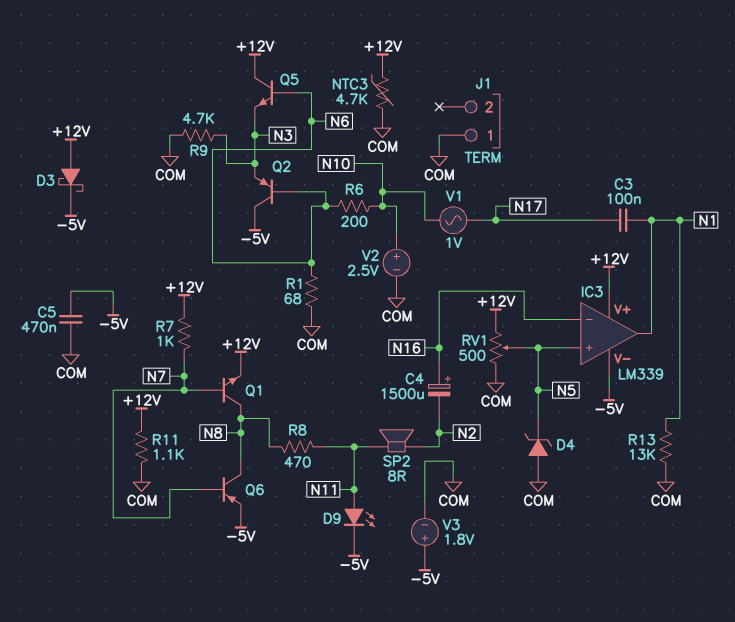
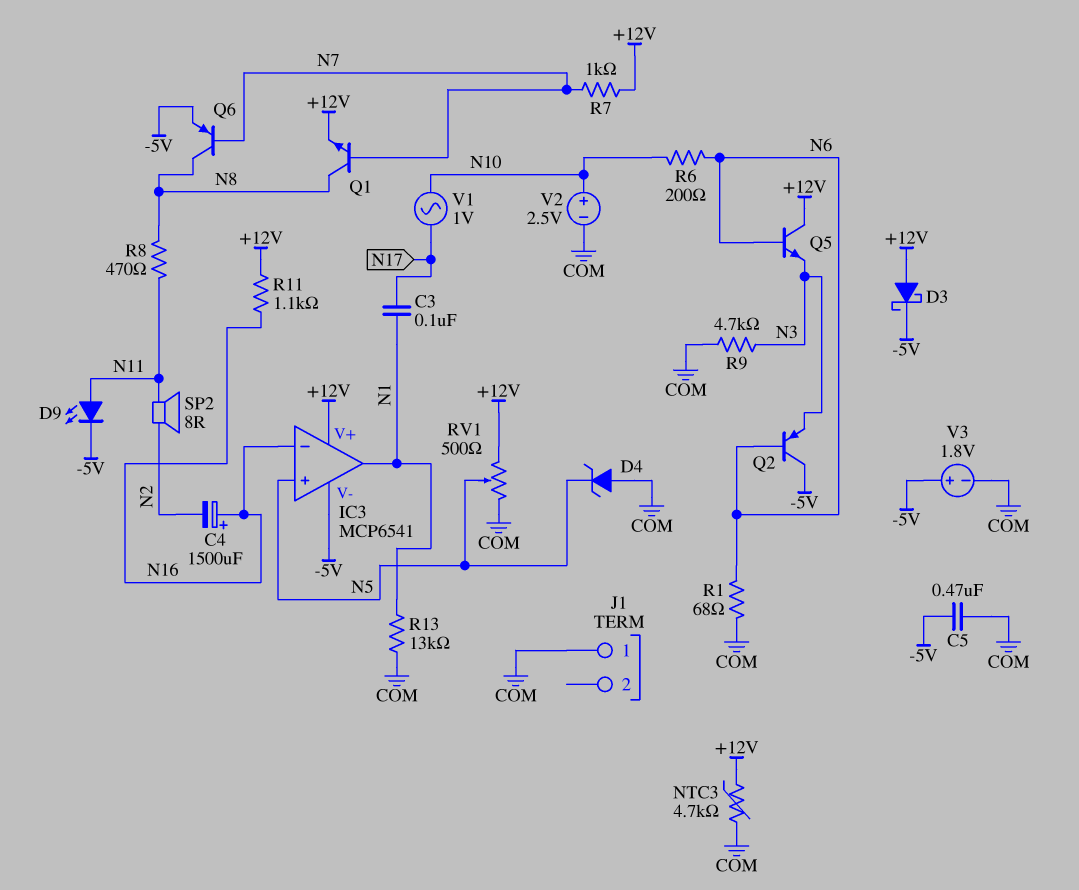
IC3: LM339 -> MCP6541
R11: 1.1k (+12V, COM) -> 1.1k (+12V, N16)

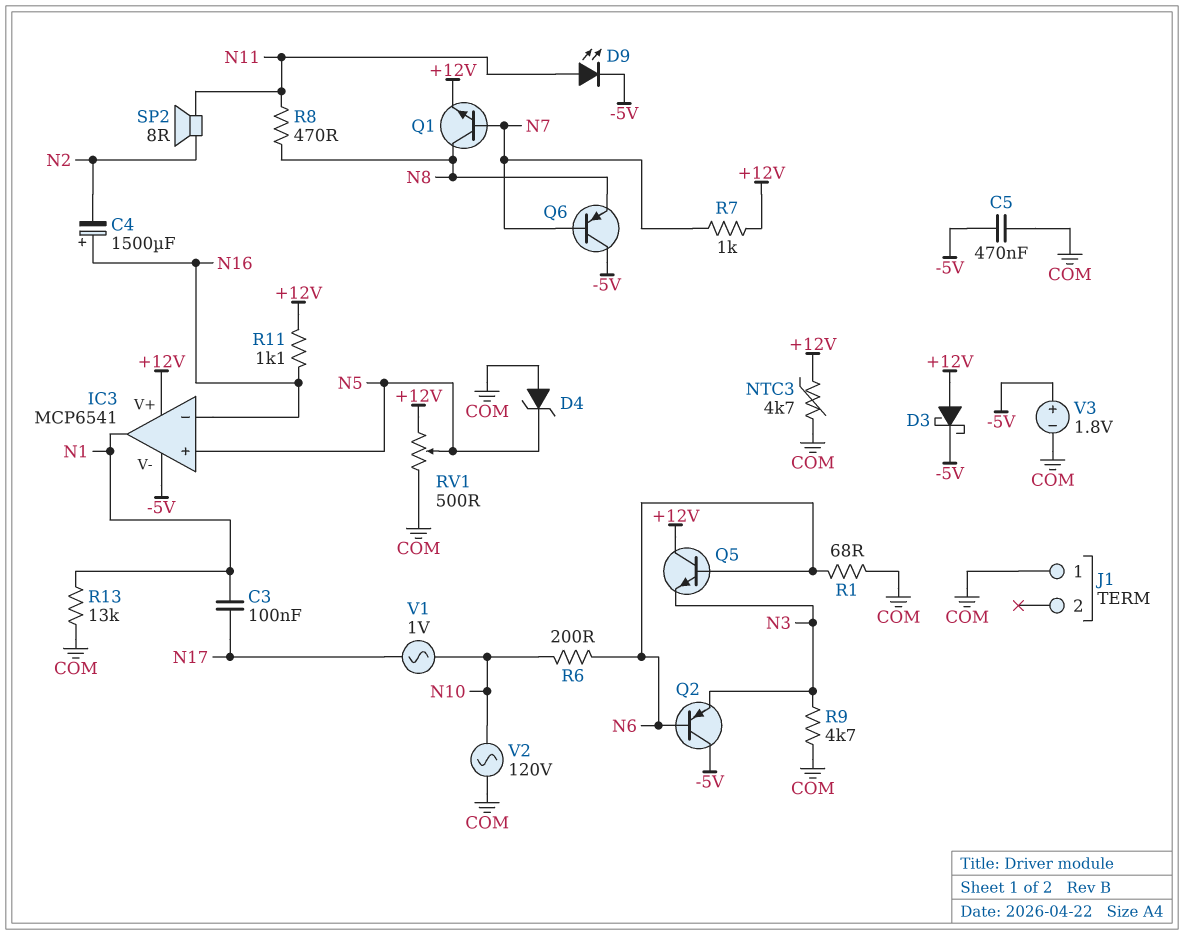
Q6: PNP (B N7, C N8, E -5V) -> PNP (B N7, C -5V, E N8)
V2: 2.5V (plus N10, minus COM) -> AC 120V (COM, N10)

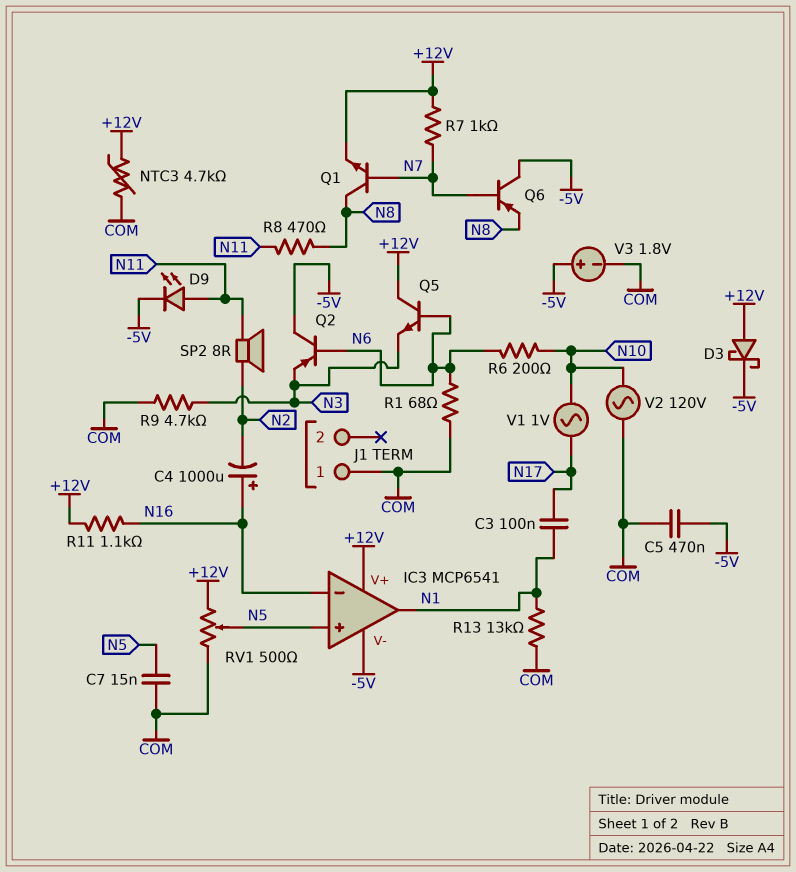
C4: 1500uF (plus N16, minus N2) -> 1000uF (plus N16, minus N2)
C7: none -> 15nF (COM, N5)
D4: zener (A COM, K N5) -> none

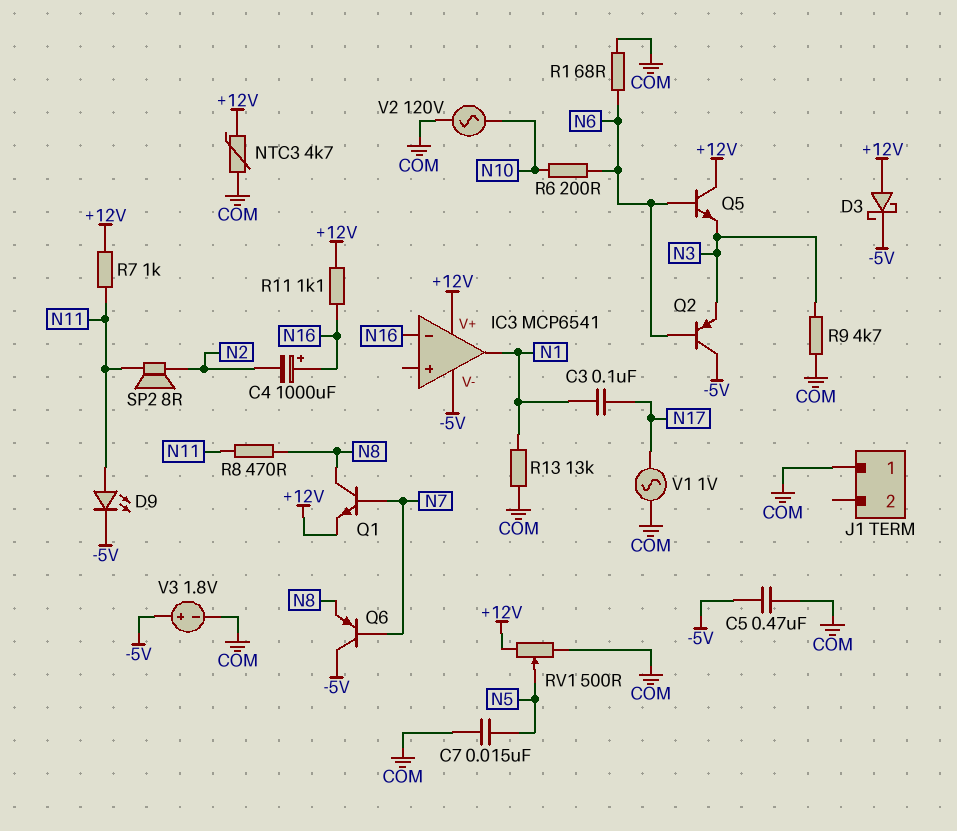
IC3 pin in+: N5 -> none
R7: 1k (+12V, N7) -> 1k (+12V, N11)
V1: AC 1V (N10, N17) -> AC 1V (COM, N17)

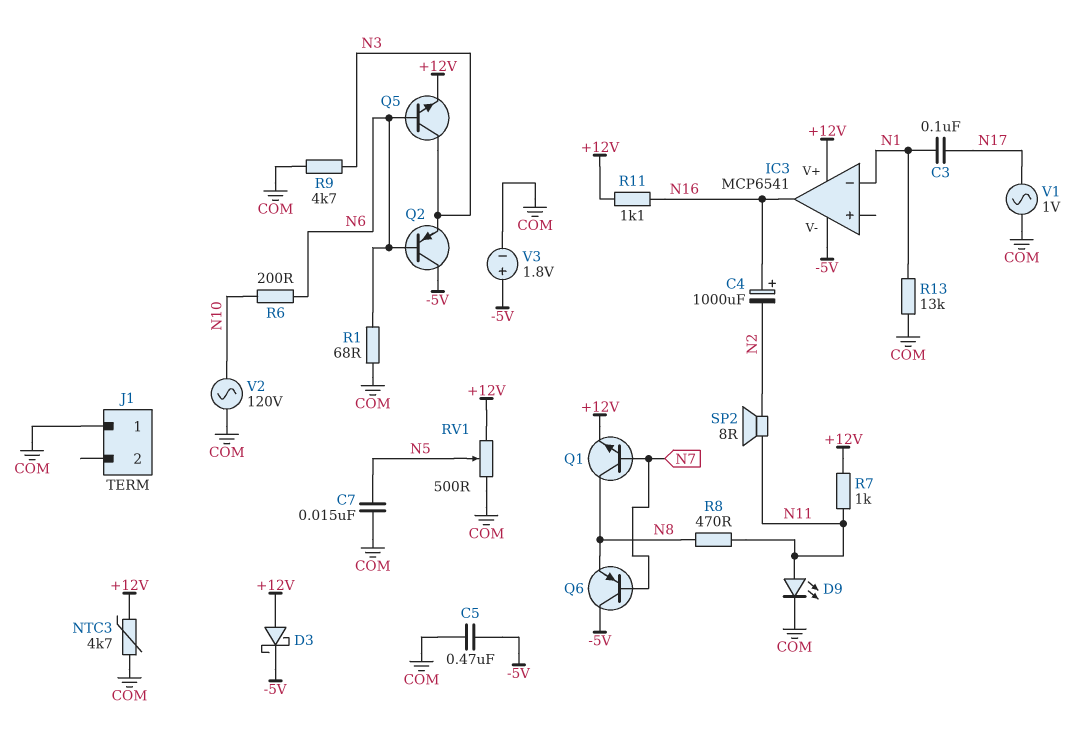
D9: LED (A N11, K -5V) -> LED (A N11, K COM)
IC3 pin in-: N16 -> N1
IC3 pin out: N1 -> N16
Q5: NPN (B N6, C +12V, E N3) -> NPN (B N6, C N3, E +12V)

